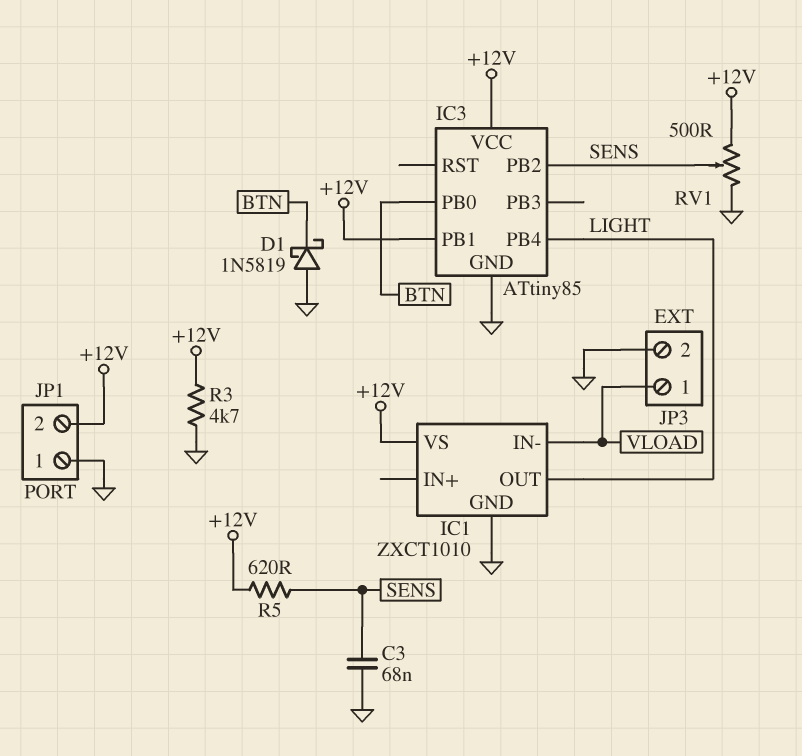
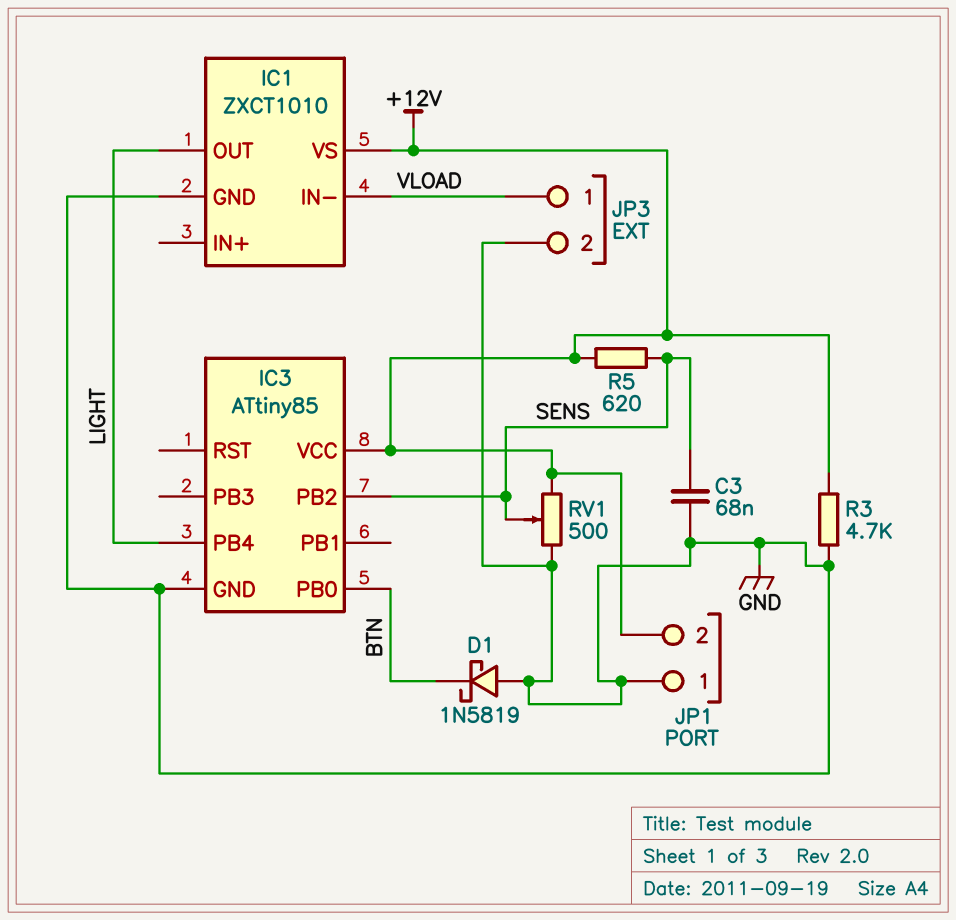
IC3 pin PB1: +12V -> none

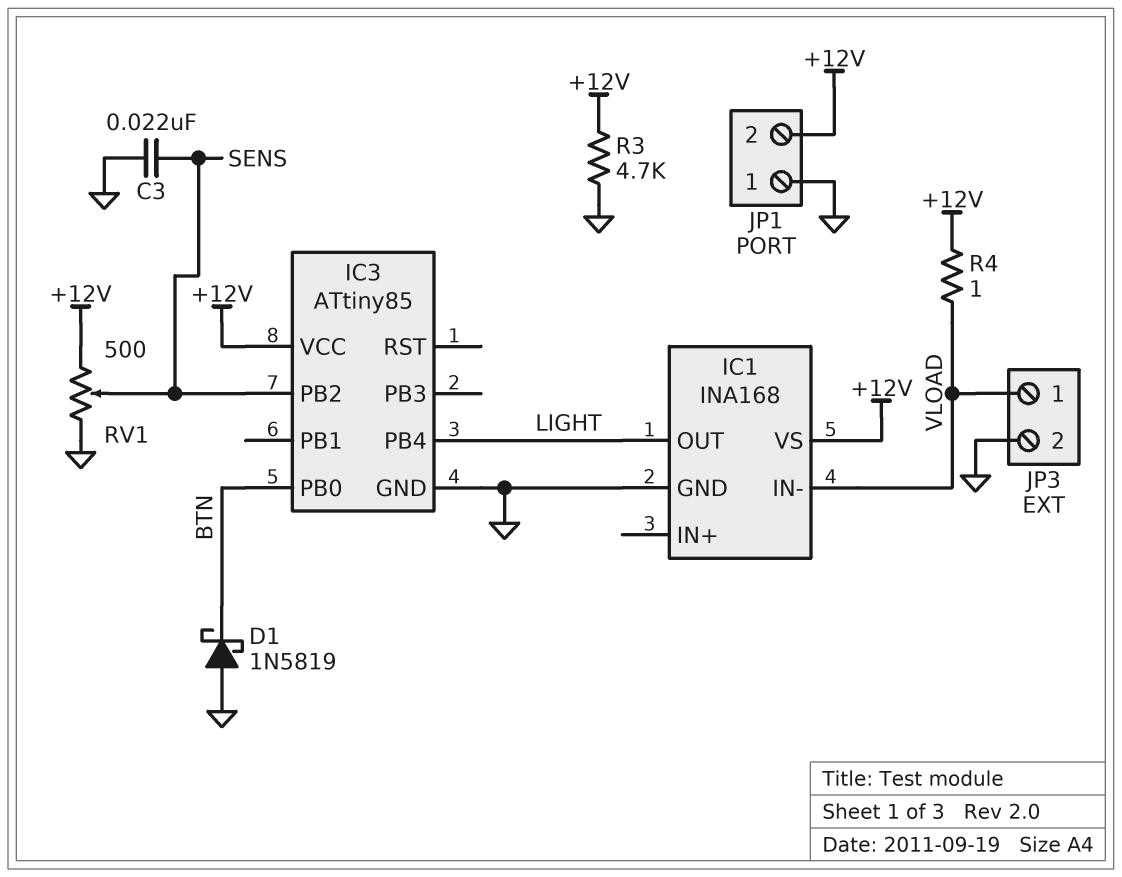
C3: 68nF (GND, SENS) -> 22nF (GND, SENS)
IC1: ZXCT1010 -> INA168
R4: none -> 1 (+12V, VLOAD)
R5: 620 (+12V, SENS) -> none

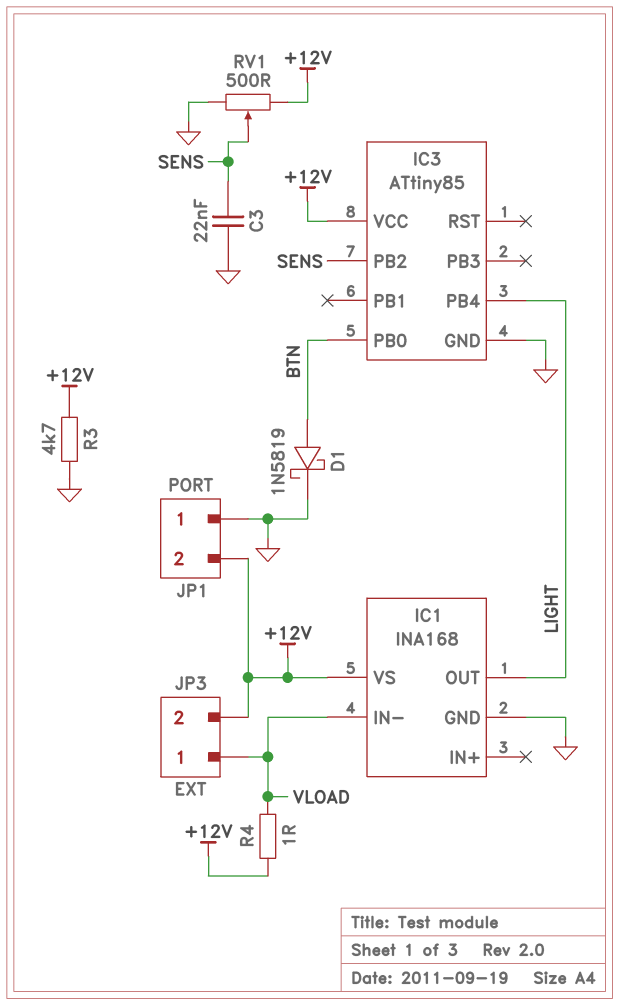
D1: schottky 1N5819 (A GND, K BTN) -> schottky 1N5819 (A BTN, K GND)
JP3 pin 2: GND -> +12V

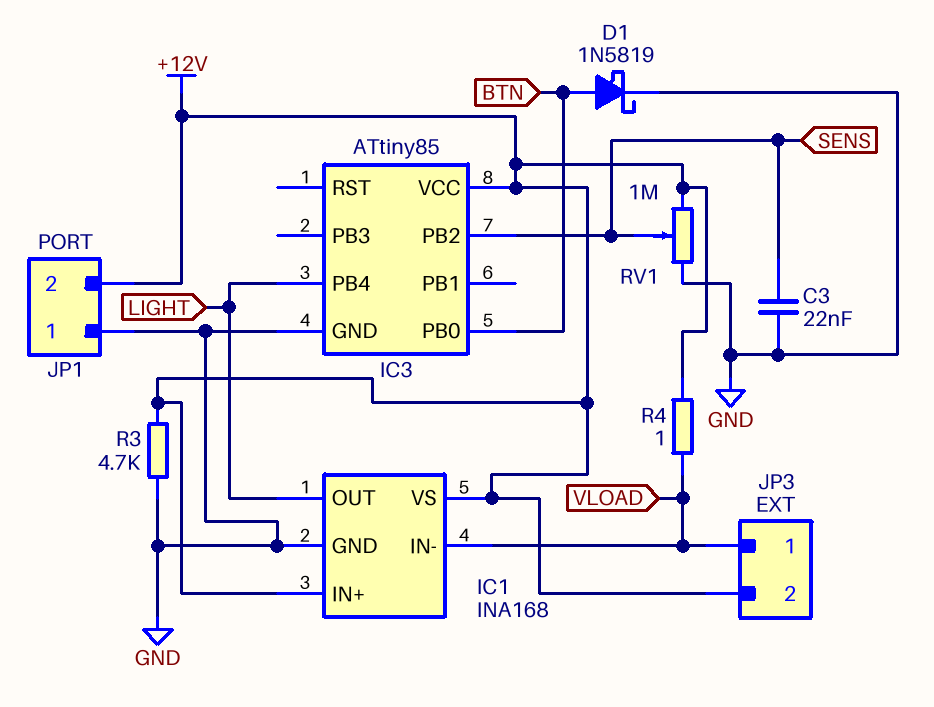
IC1 pin IN+: none -> +12V
RV1: 500 (+12V, GND, wiper SENS) -> 1M (+12V, GND, wiper SENS)

